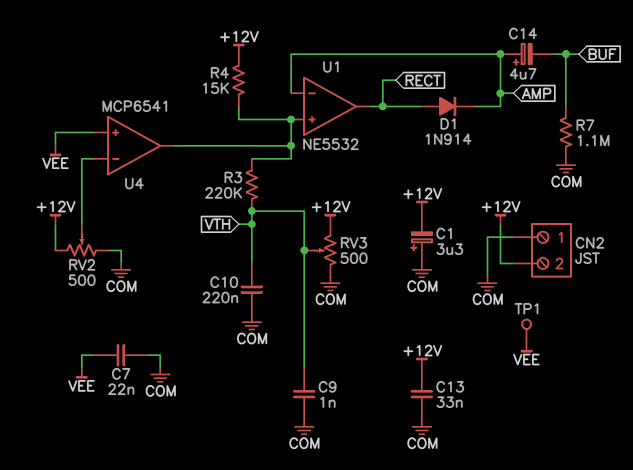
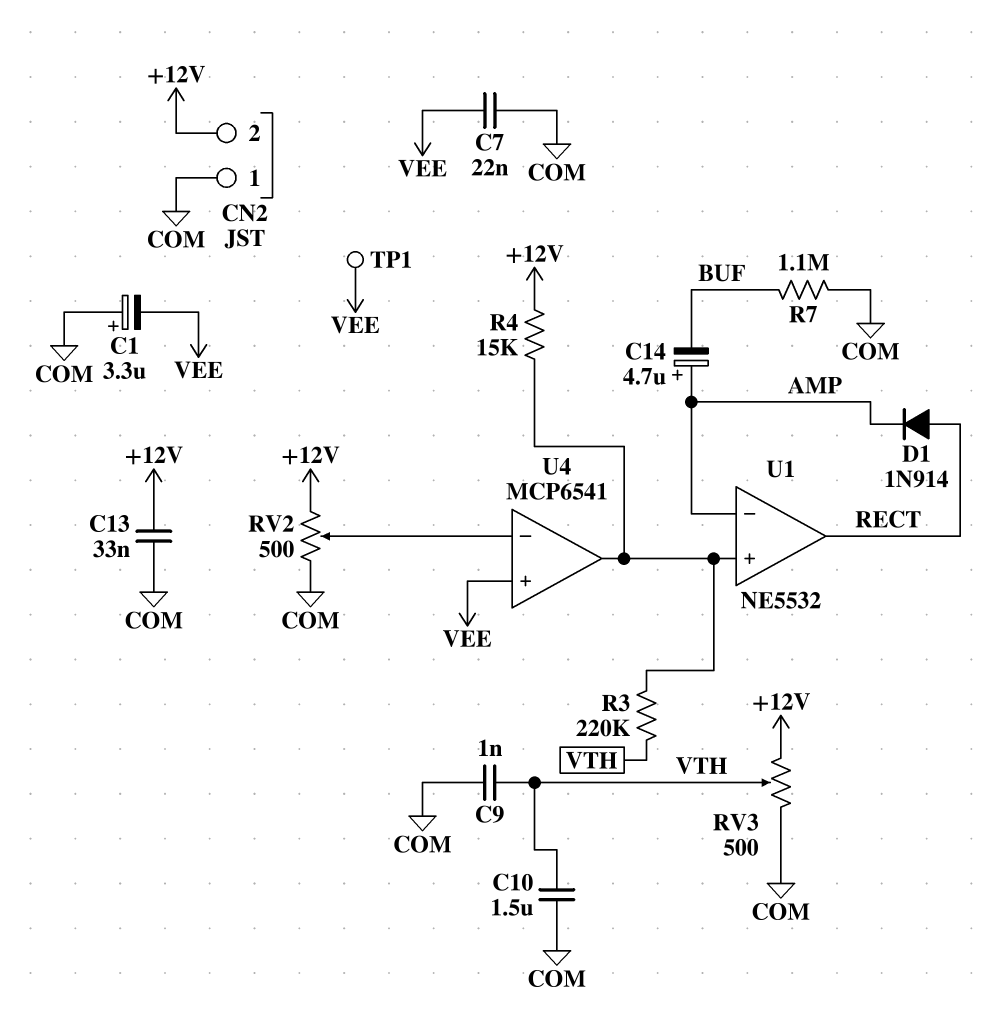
C1: 3.3uF (plus COM, minus +12V) -> 3.3uF (plus COM, minus VEE)
C10: 220nF (COM, VTH) -> 1.5uF (COM, VTH)

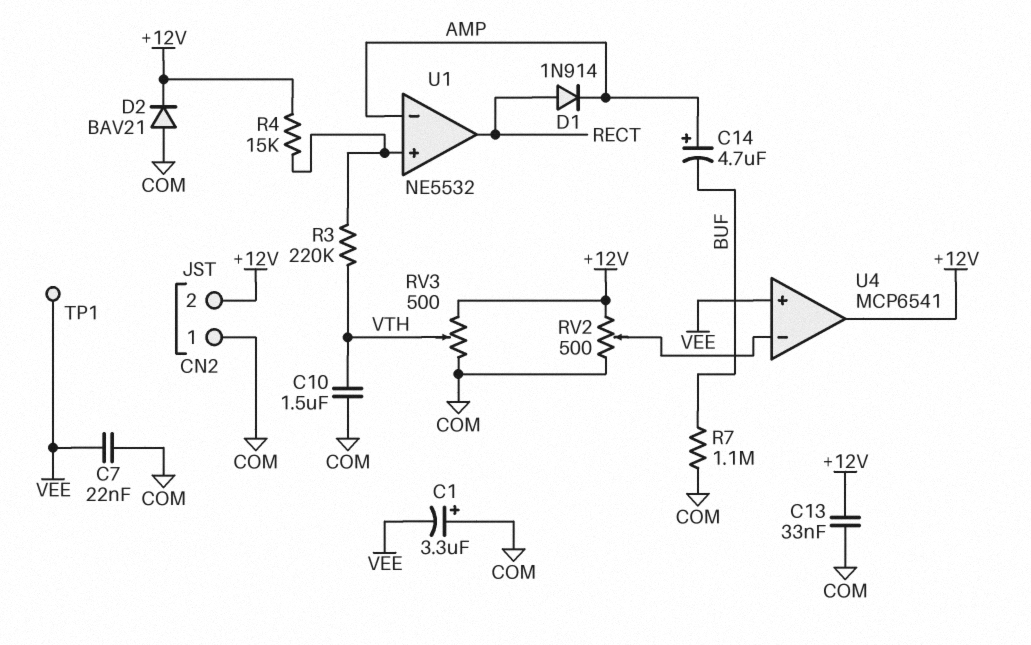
C9: 1nF (COM, VTH) -> none
D2: none -> diode BAV21 (A COM, K +12V)
U4 pin out: U1/in+ -> +12V

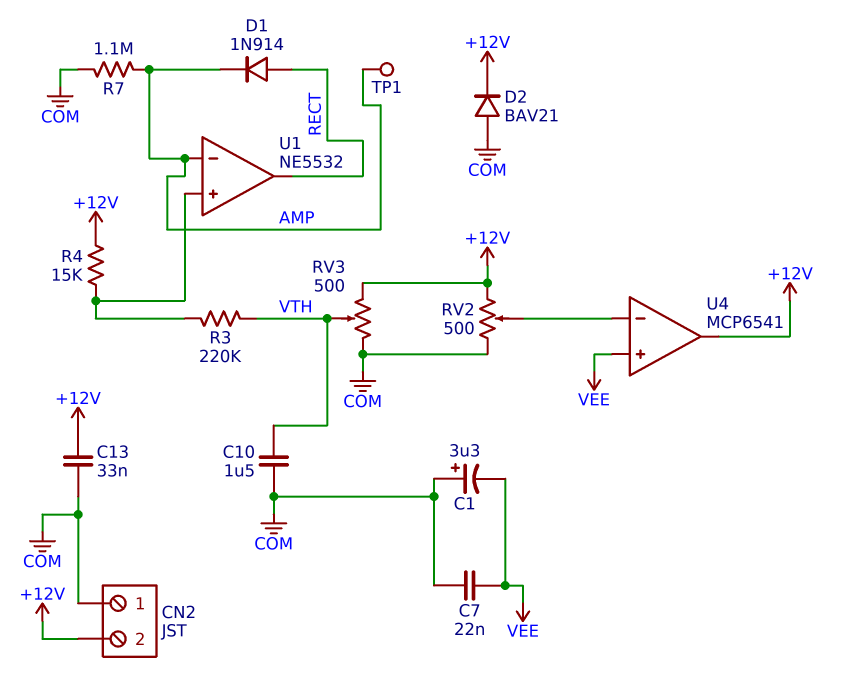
C14: 4.7uF (plus AMP, minus BUF) -> none
R7: 1.1M (BUF, COM) -> 1.1M (AMP, COM)
TP1: test point (VEE) -> test point (AMP)

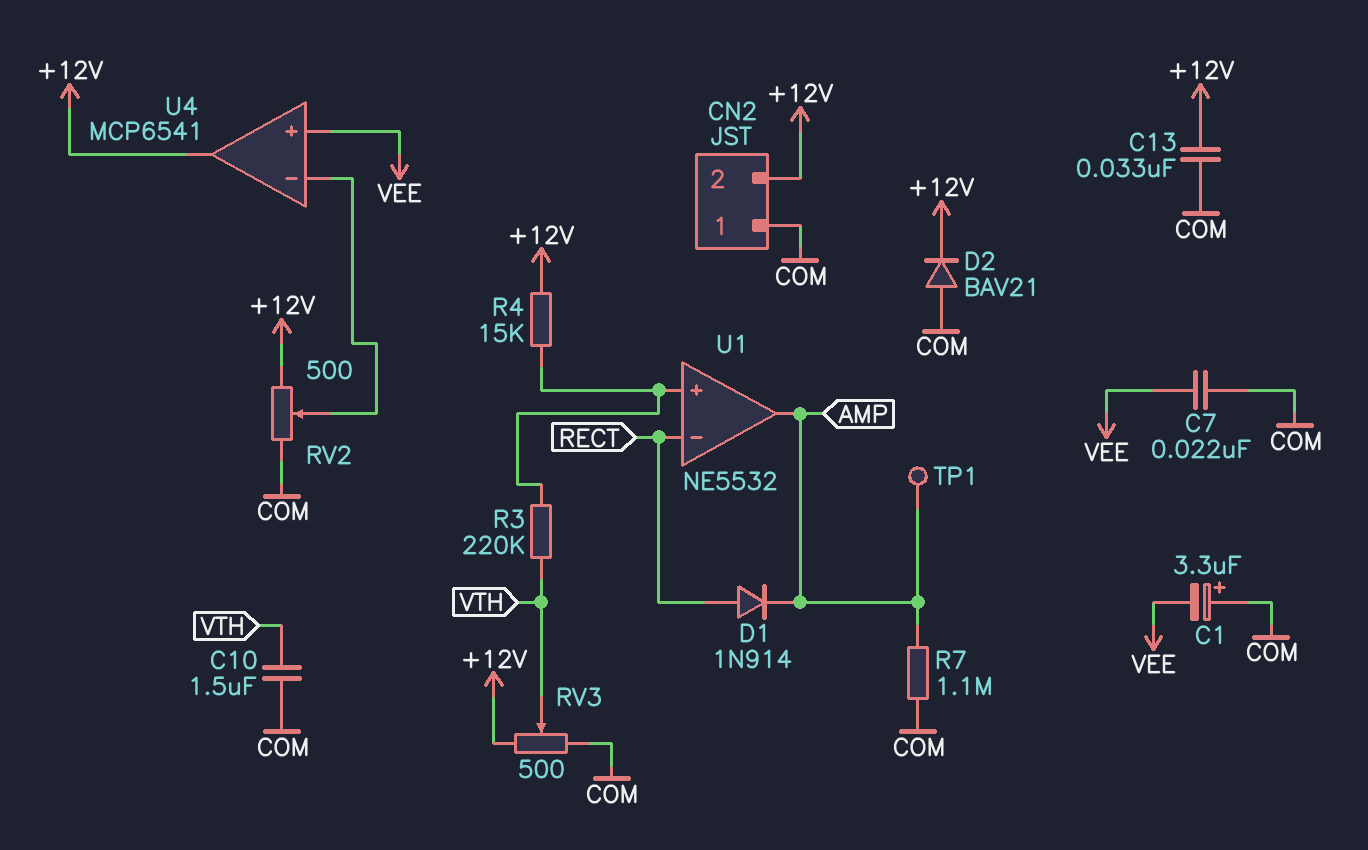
U1 pin in-: AMP -> RECT
U1 pin out: RECT -> AMP

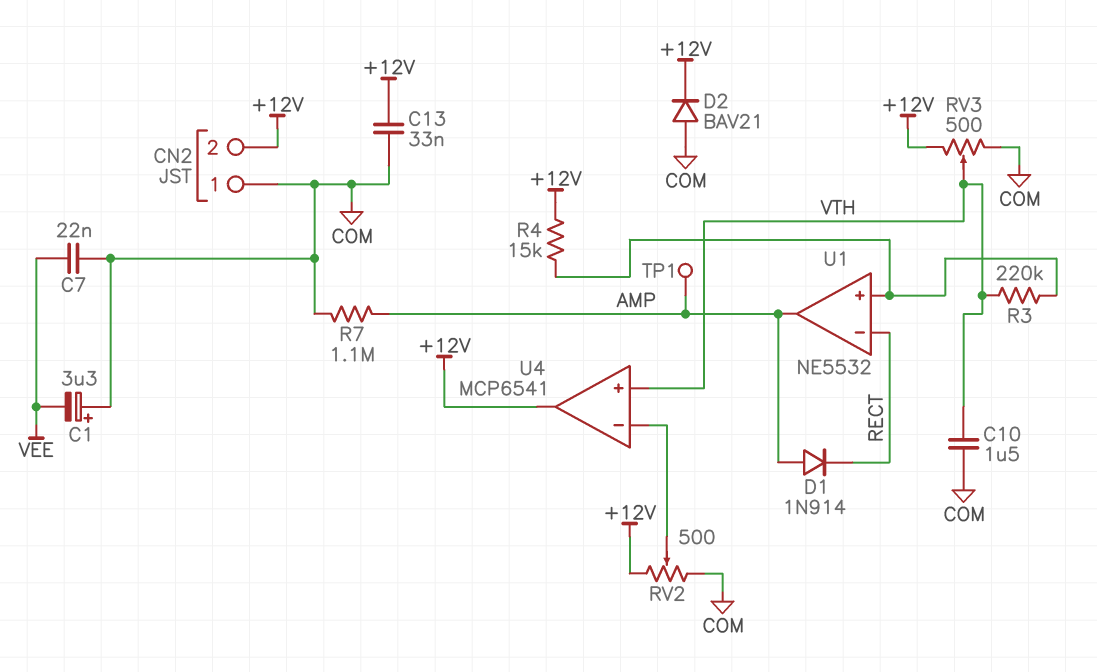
D1: diode 1N914 (A RECT, K AMP) -> diode 1N914 (A AMP, K RECT)
U4 pin in+: VEE -> VTH

